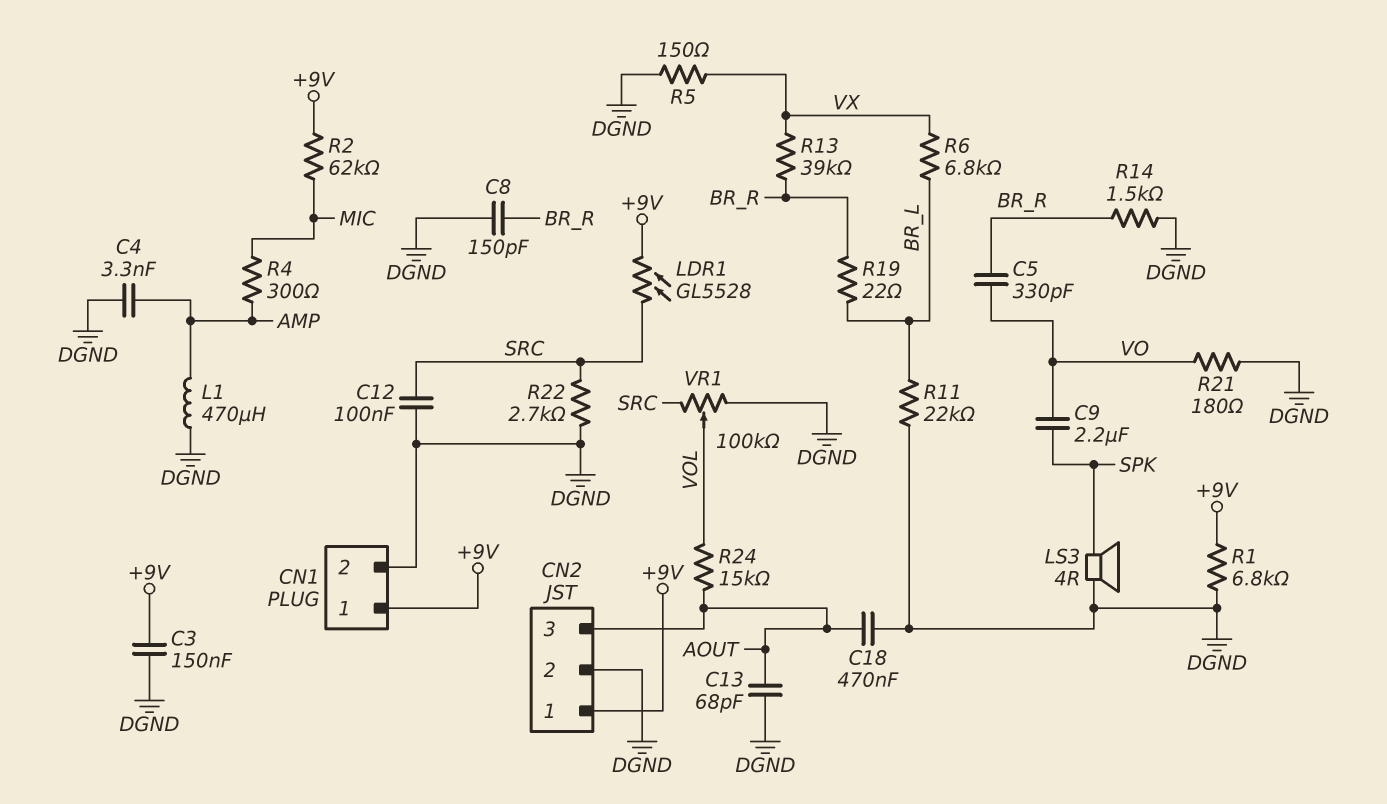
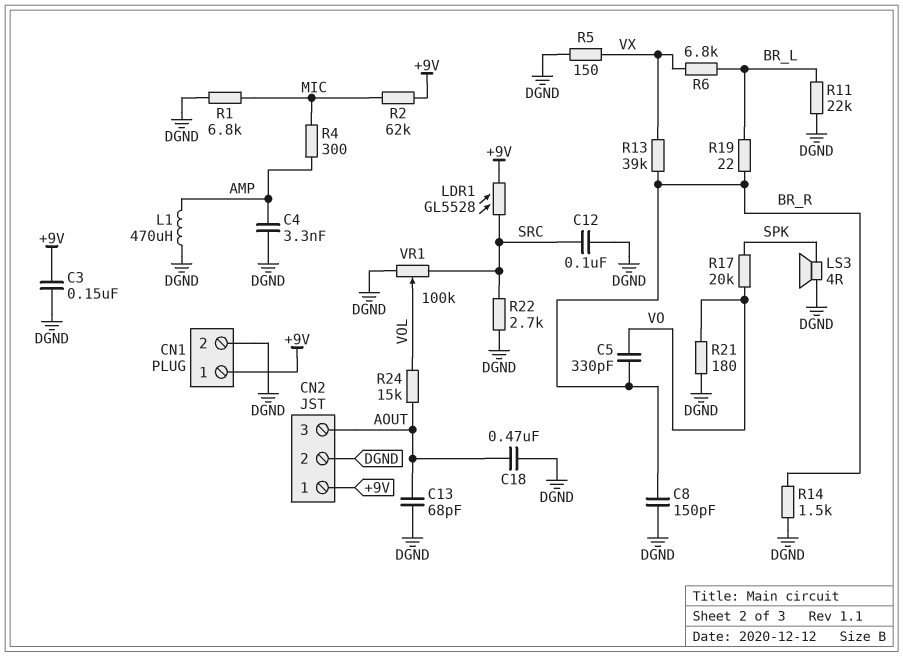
C9: 2.2uF (SPK, VO) -> none
R1: 6.8k (+9V, DGND) -> 6.8k (DGND, MIC)
R17: none -> 20k (SPK, VO)

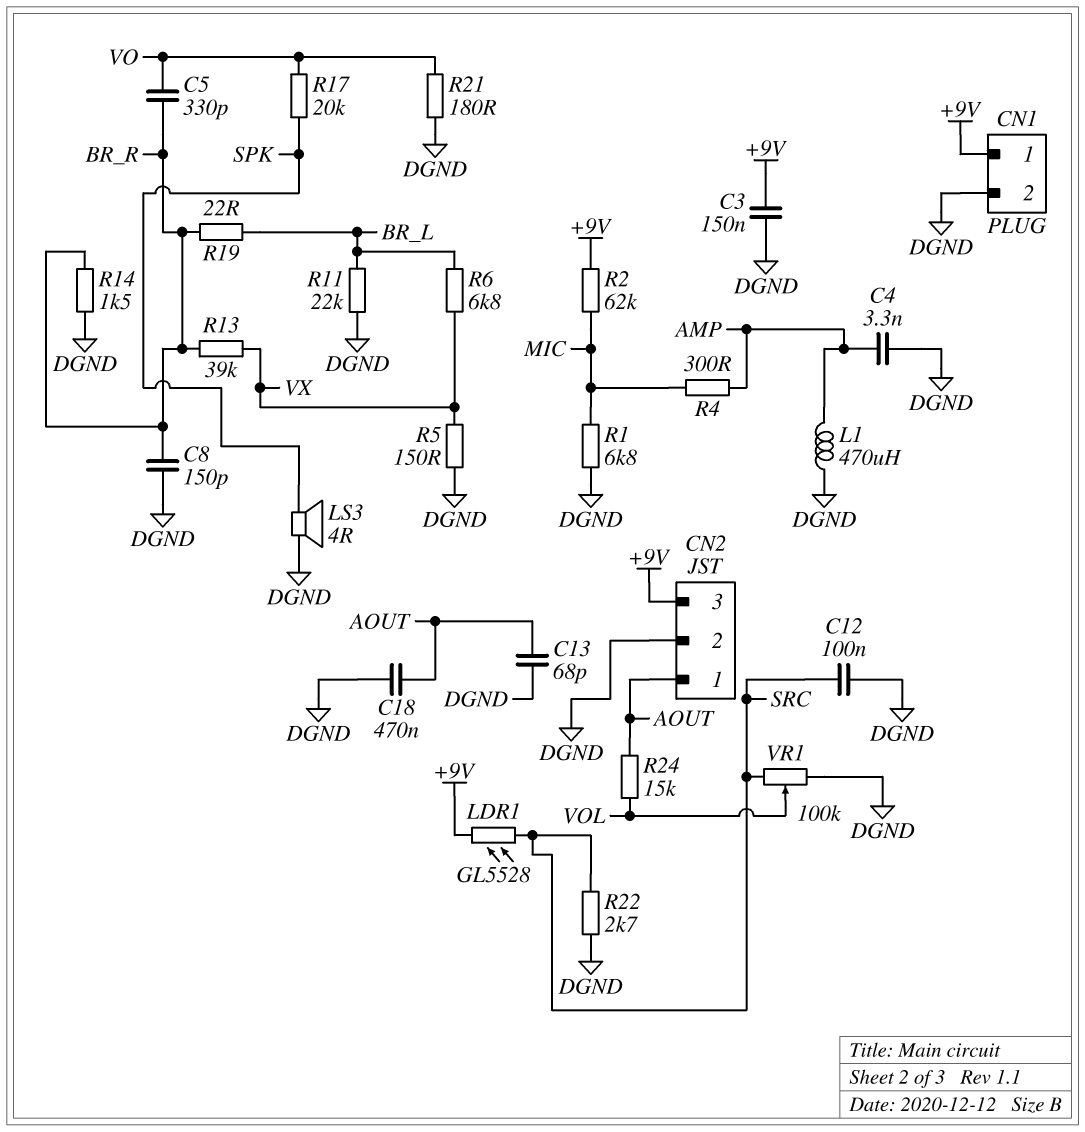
CN2 pin 1: +9V -> AOUT
CN2 pin 3: AOUT -> +9V

